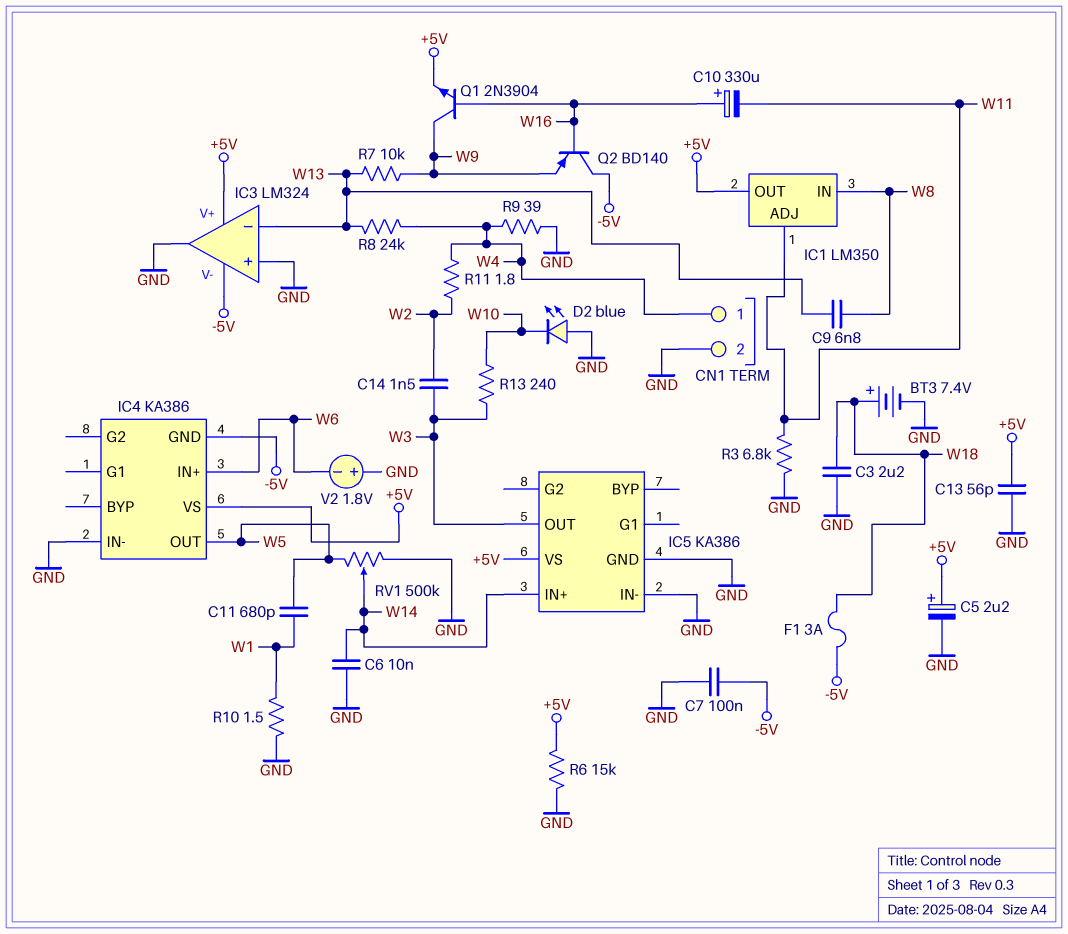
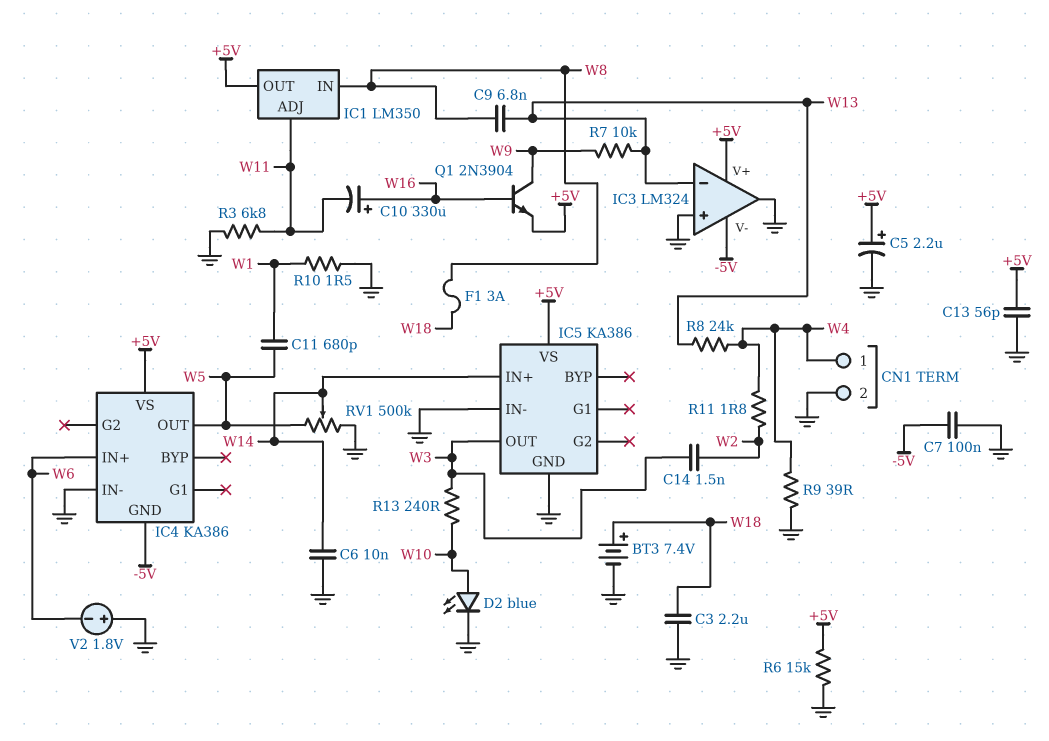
D2: LED blue (A GND, K W10) -> LED blue (A W10, K GND)
F1: 3A (-5V, W18) -> 3A (W8, W18)
Q2: PNP BD140 (B W16, C -5V, E W9) -> none

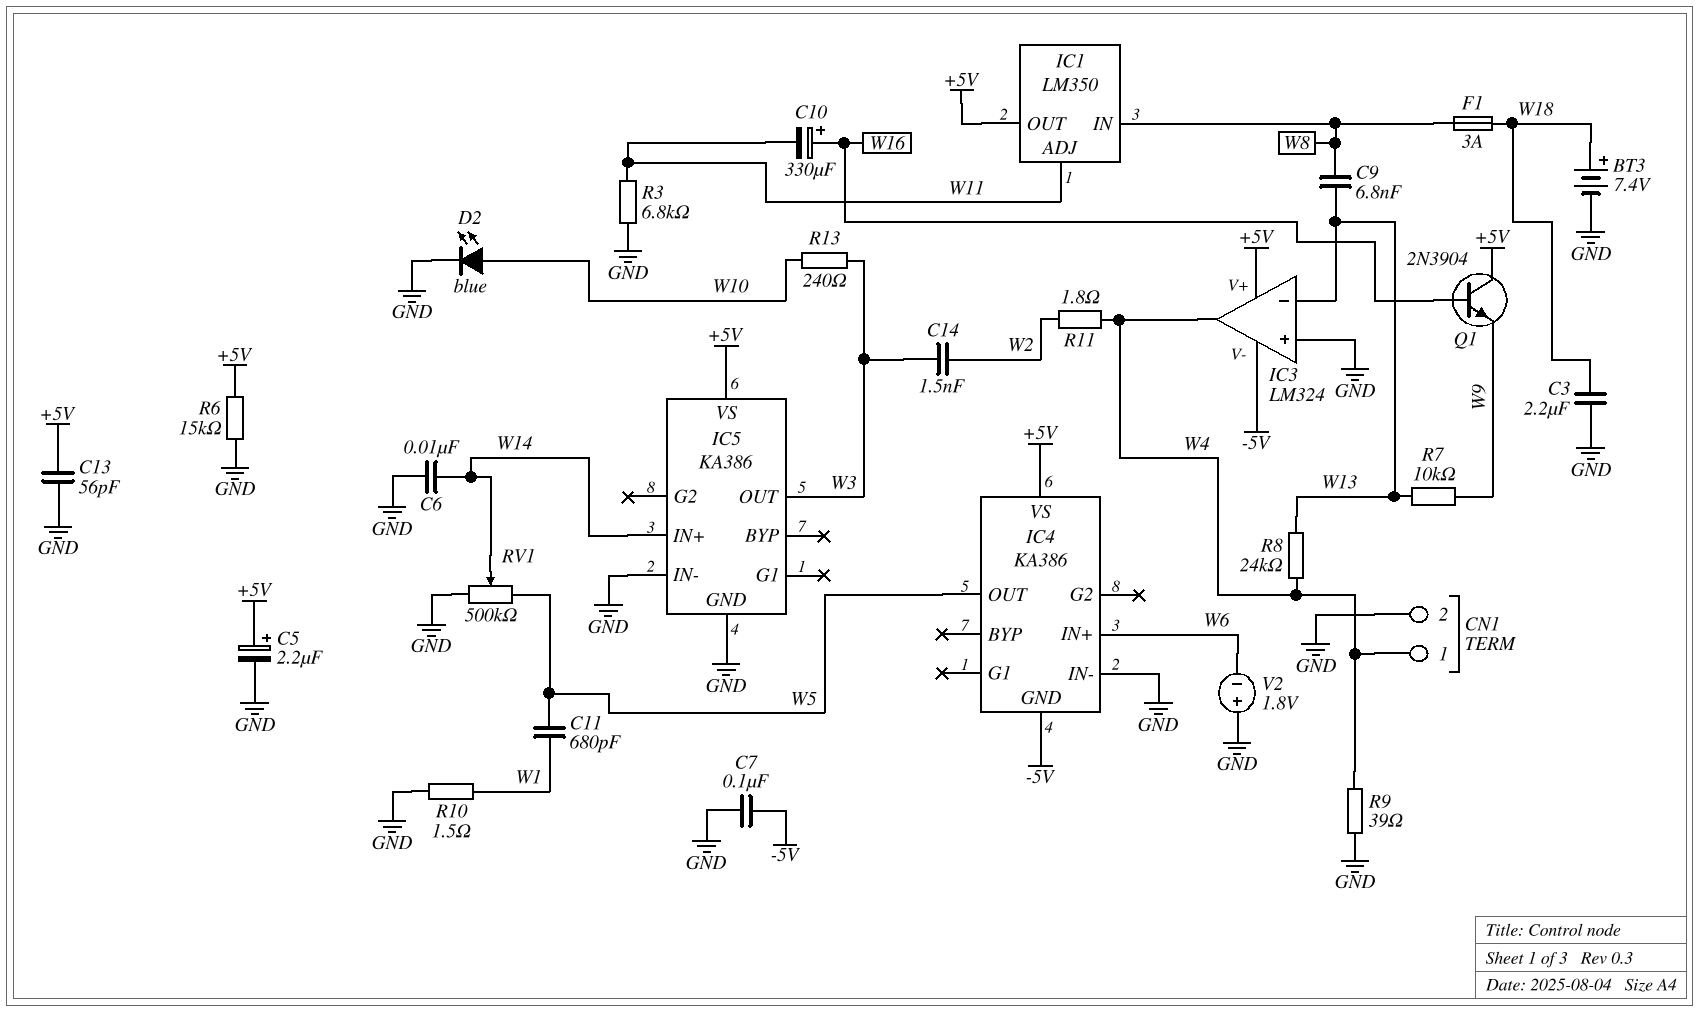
IC3 pin out: GND -> W4
Q1: NPN 2N3904 (B W16, C W9, E +5V) -> NPN 2N3904 (B W16, C +5V, E W9)

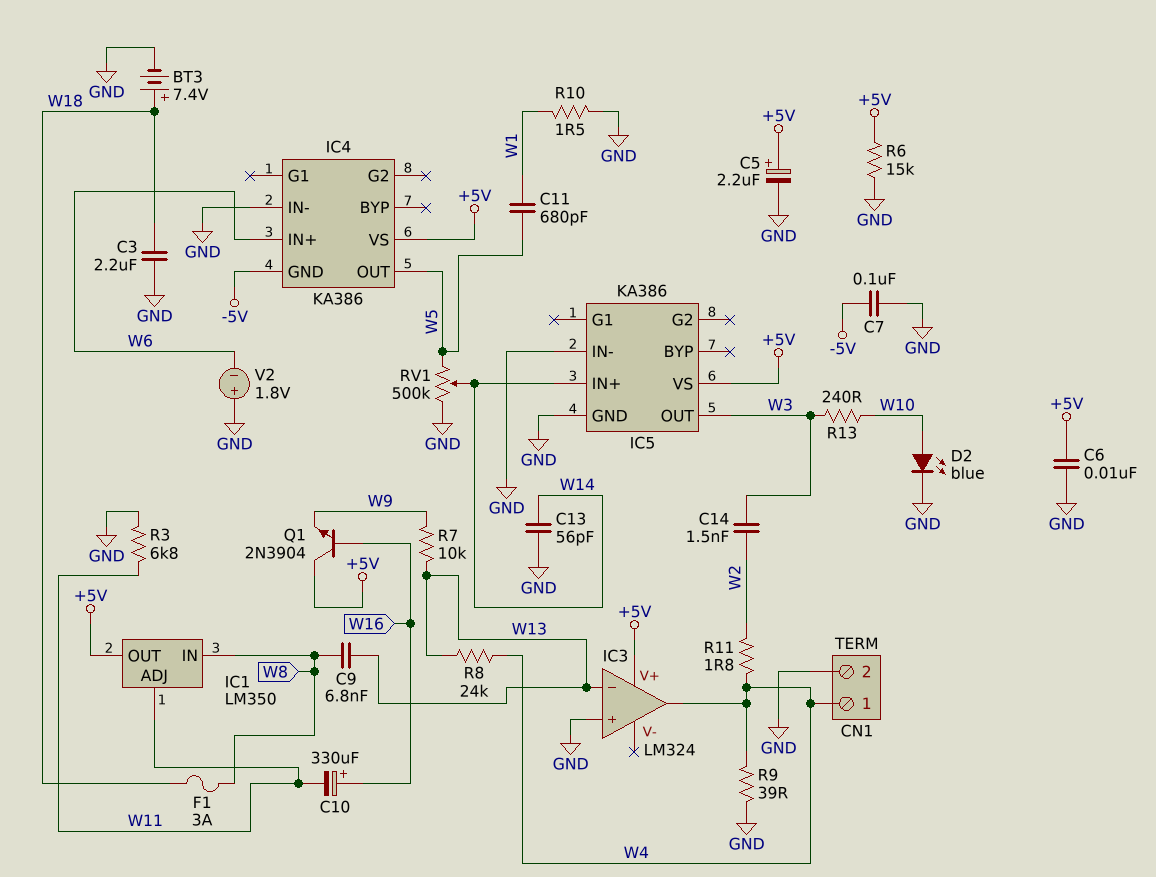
C6: 10nF (GND, W14) -> 10nF (+5V, GND)
C13: 56pF (+5V, GND) -> 56pF (GND, W14)
IC3 pin V-: -5V -> none

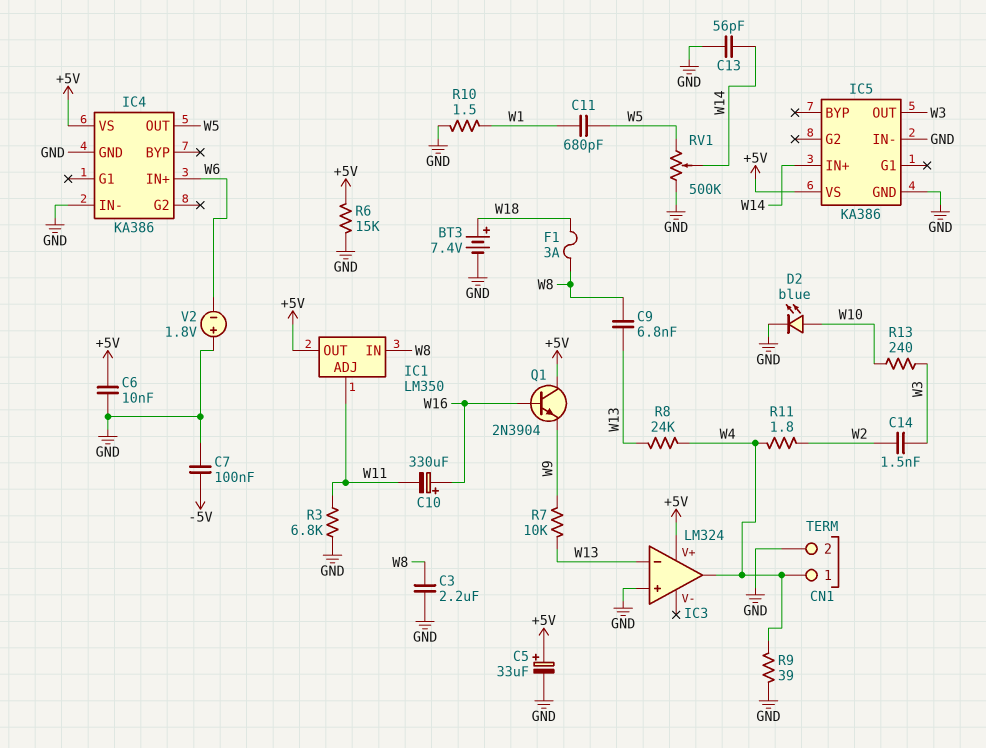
C3: 2.2uF (GND, W18) -> 2.2uF (GND, W8)
C5: 2.2uF (plus +5V, minus GND) -> 33uF (plus +5V, minus GND)
IC4 pin GND: -5V -> GND

